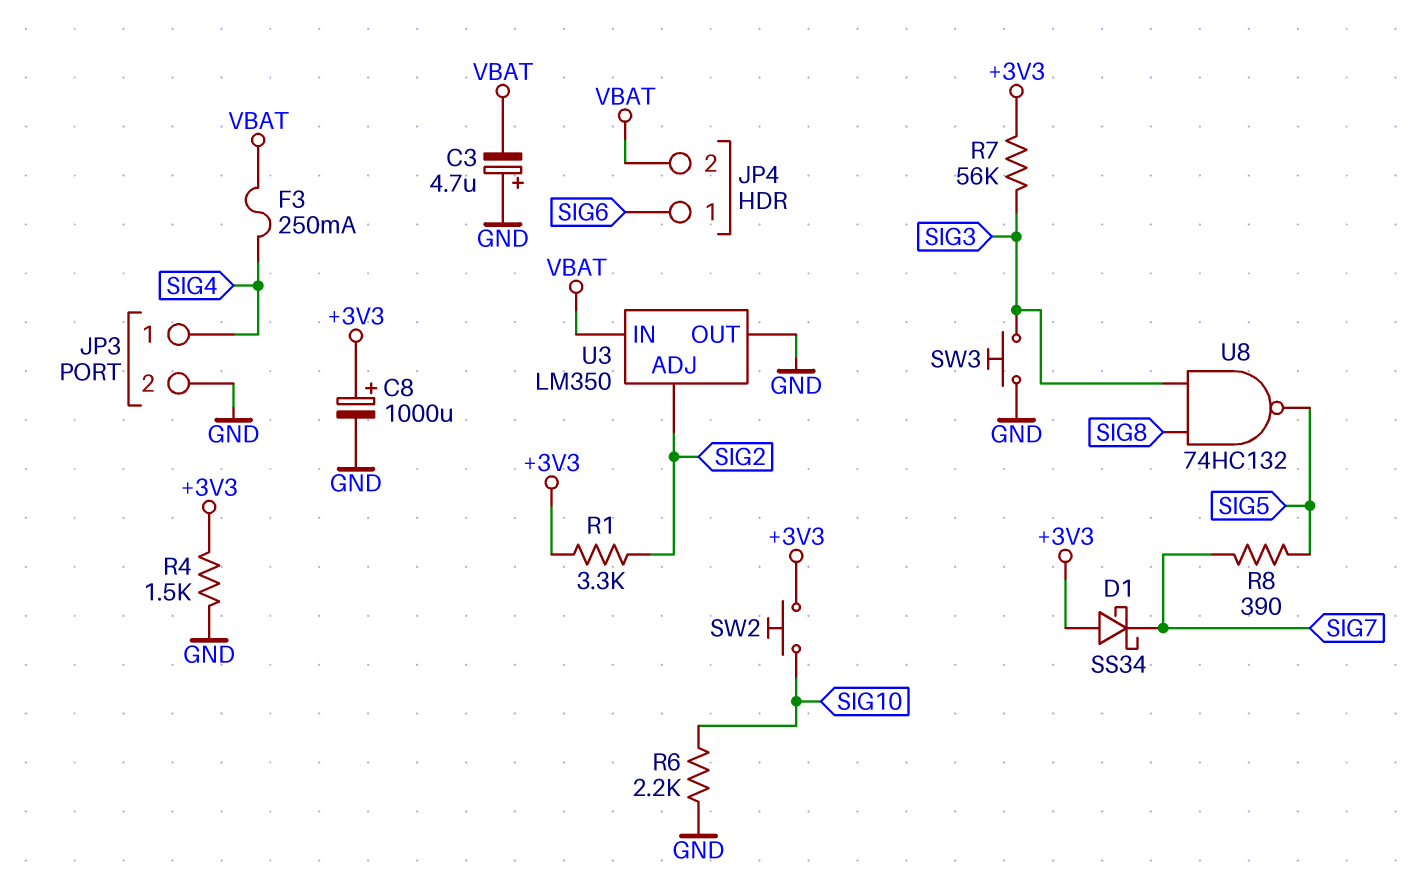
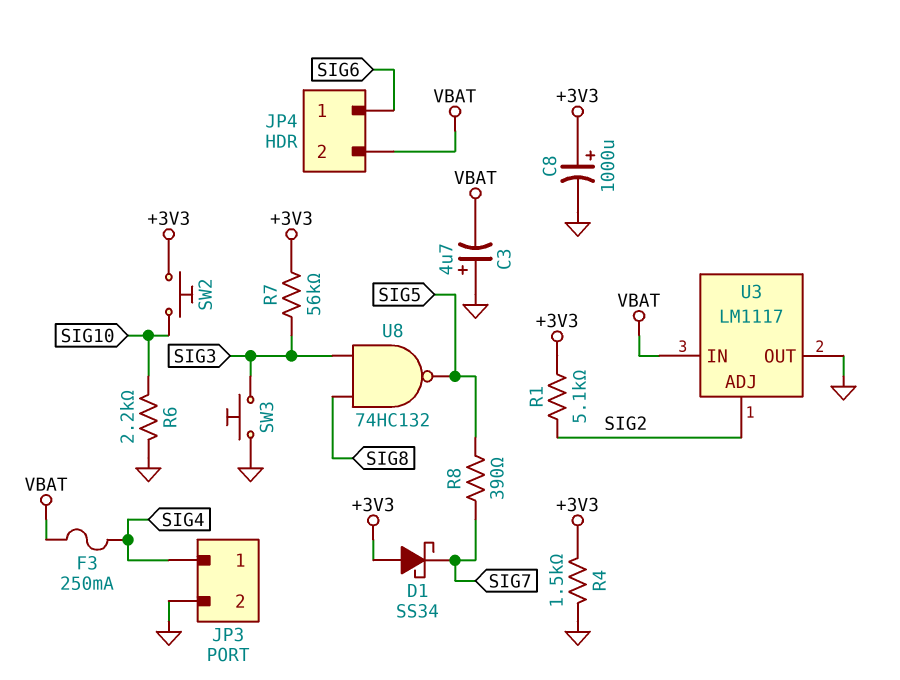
R1: 3.3k (+3V3, SIG2) -> 5.1k (+3V3, SIG2)
U3: LM350 -> LM1117

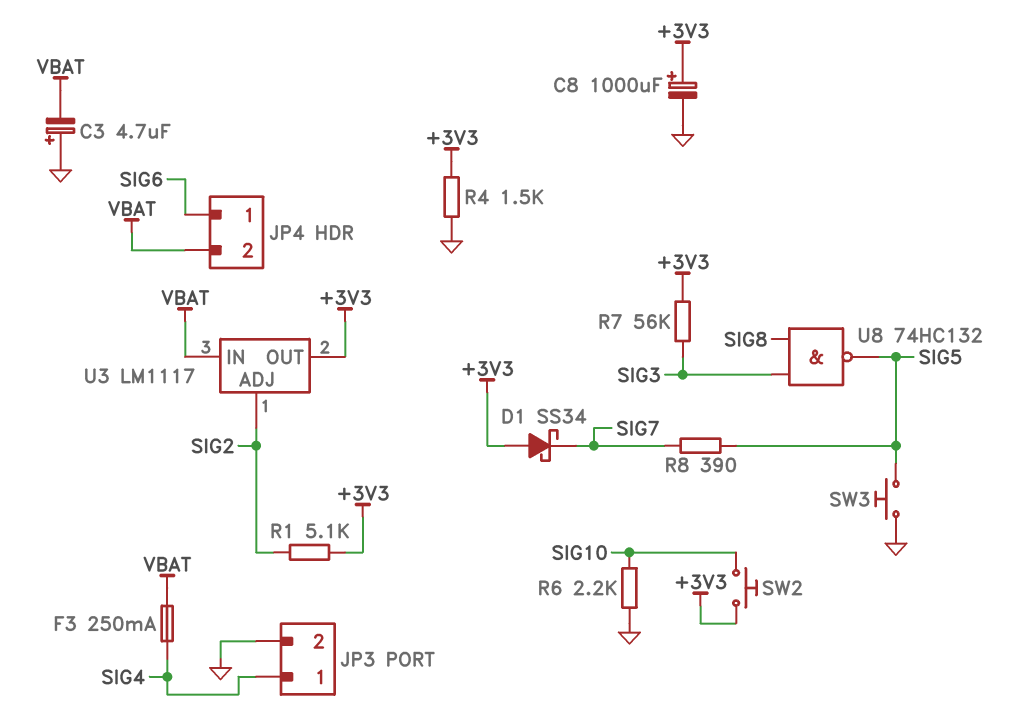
SW3: button (GND, SIG3) -> button (GND, SIG5)
U3 pin OUT: GND -> +3V3

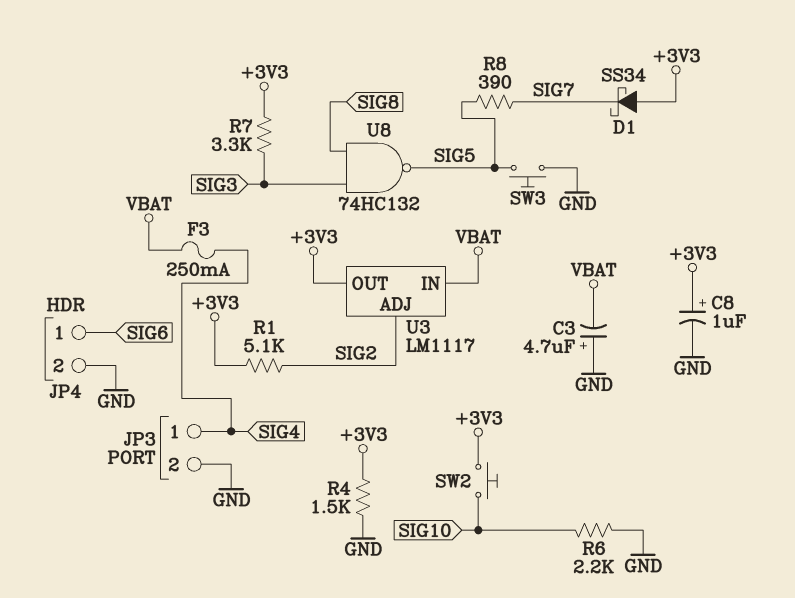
C8: 1000uF (plus +3V3, minus GND) -> 1uF (plus +3V3, minus GND)
JP4 pin 2: VBAT -> GND
R7: 56k (+3V3, SIG3) -> 3.3k (+3V3, SIG3)

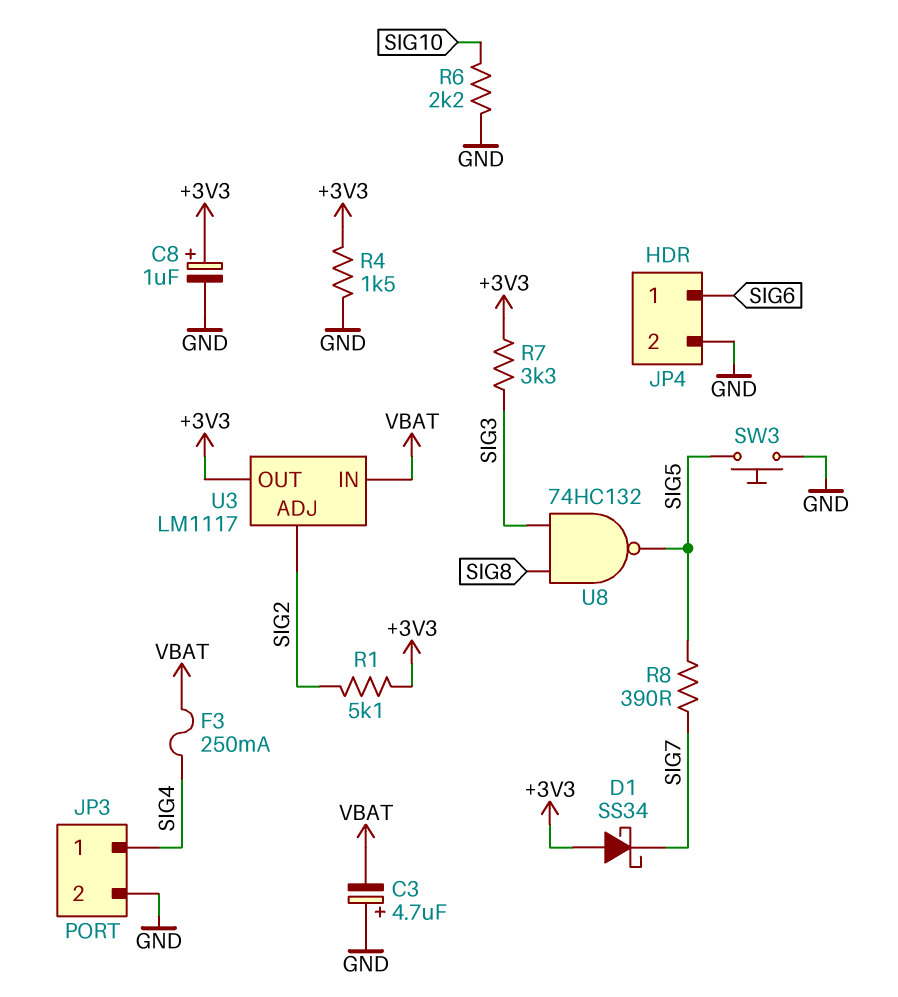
SW2: button (+3V3, SIG10) -> none

